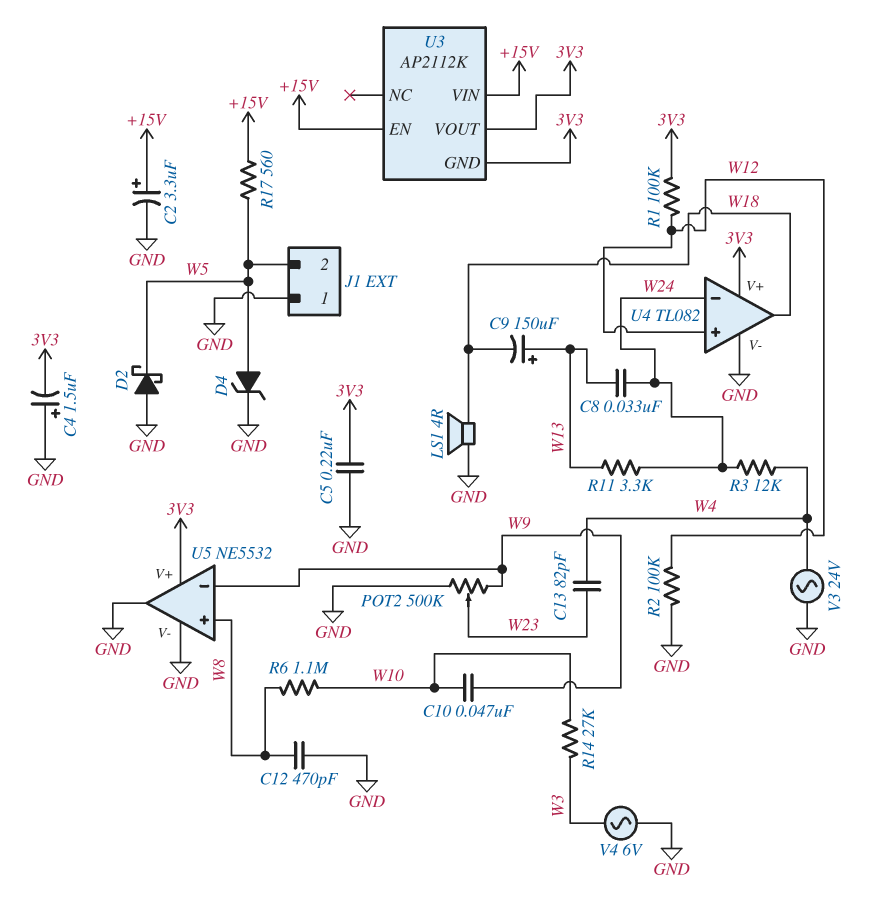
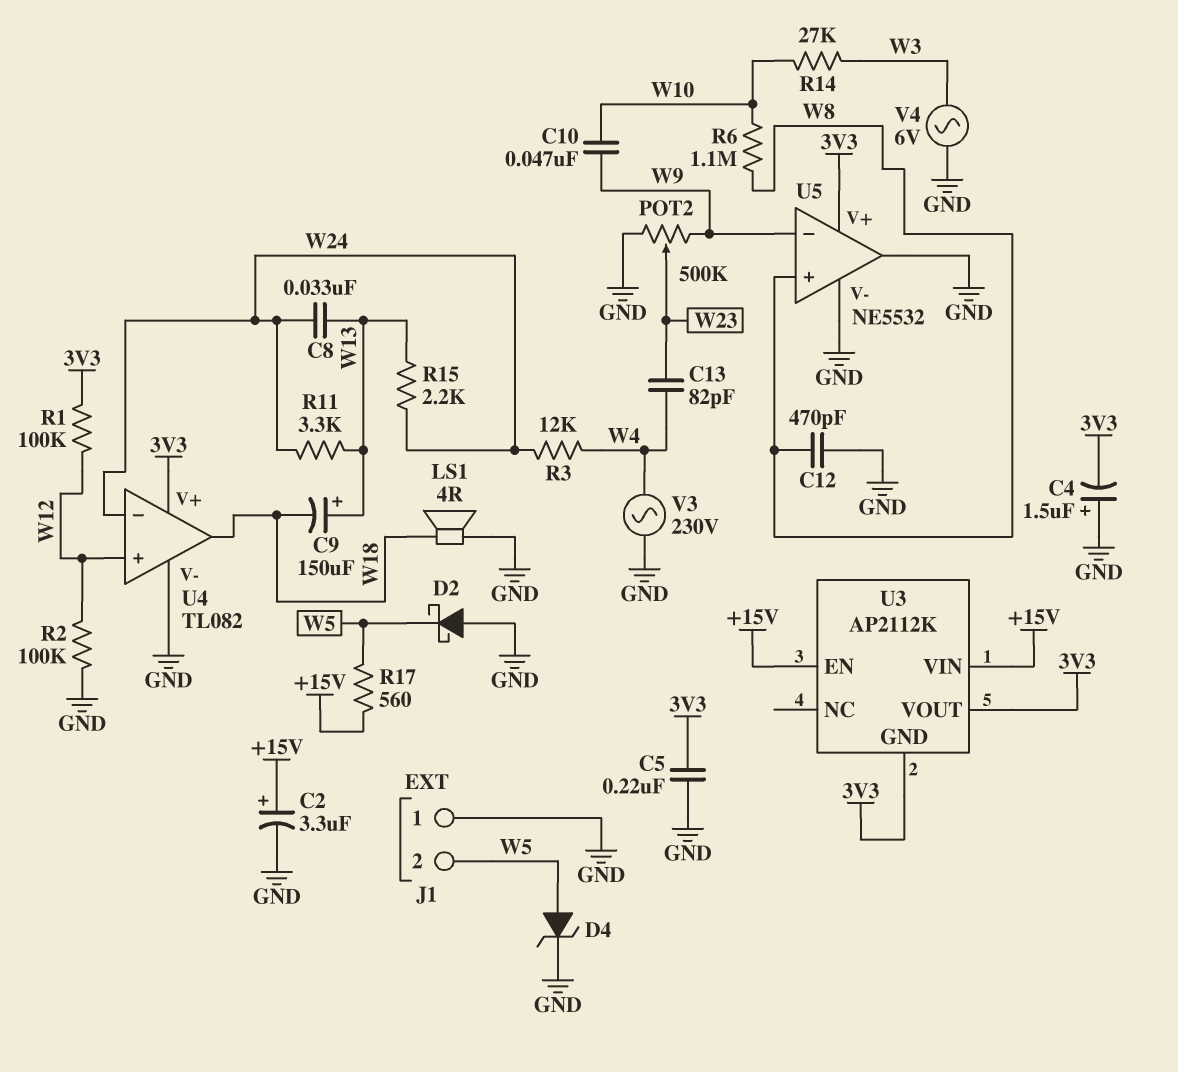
R15: none -> 2.2k (W13, W24)
V3: AC 24V (GND, W4) -> AC 230V (GND, W4)

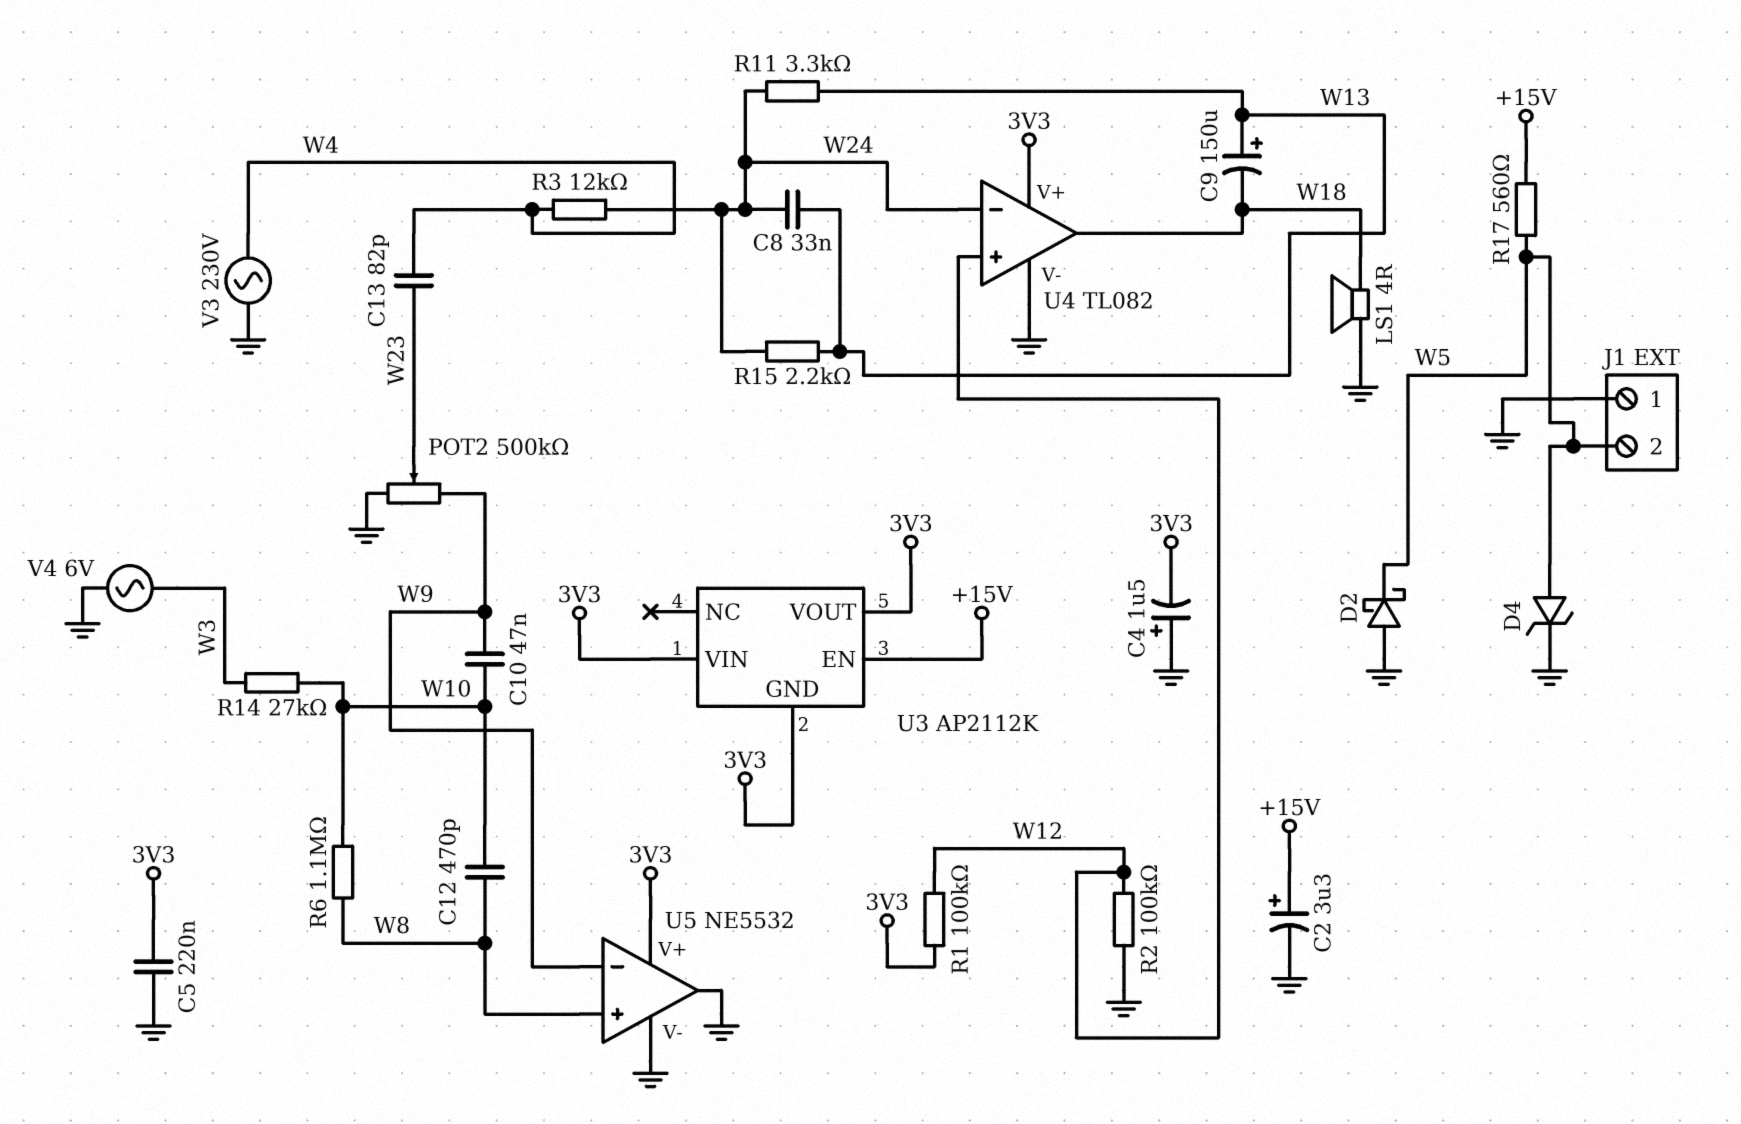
C12: 470pF (GND, W8) -> 470pF (W8, W10)
U3 pin VIN: +15V -> 3V3

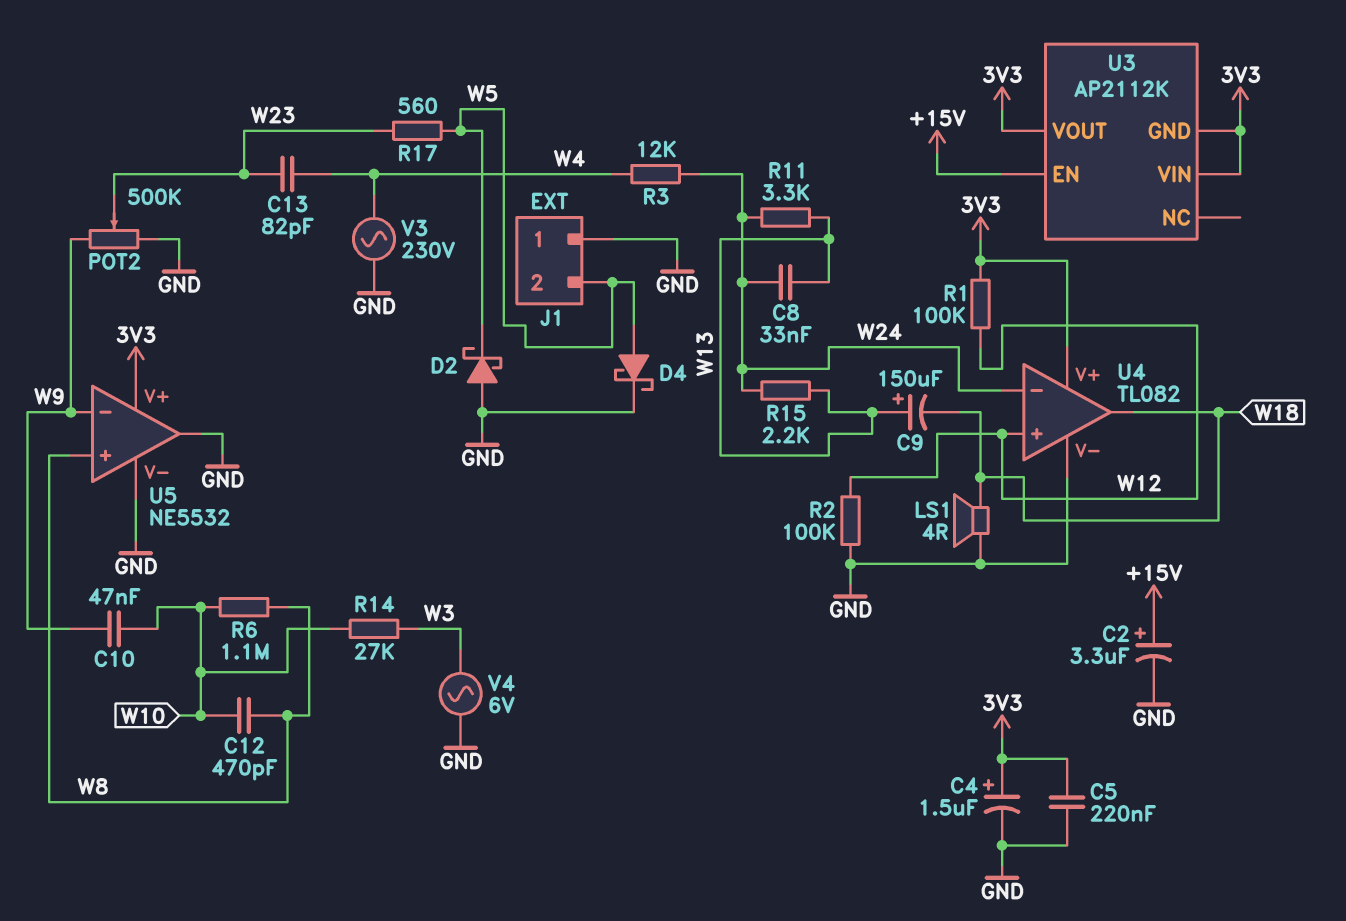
C4: 1.5uF (plus GND, minus 3V3) -> 1.5uF (plus 3V3, minus GND)
D4: zener (A W5, K GND) -> schottky (A W5, K GND)
R17: 560 (+15V, W5) -> 560 (W5, W23)

